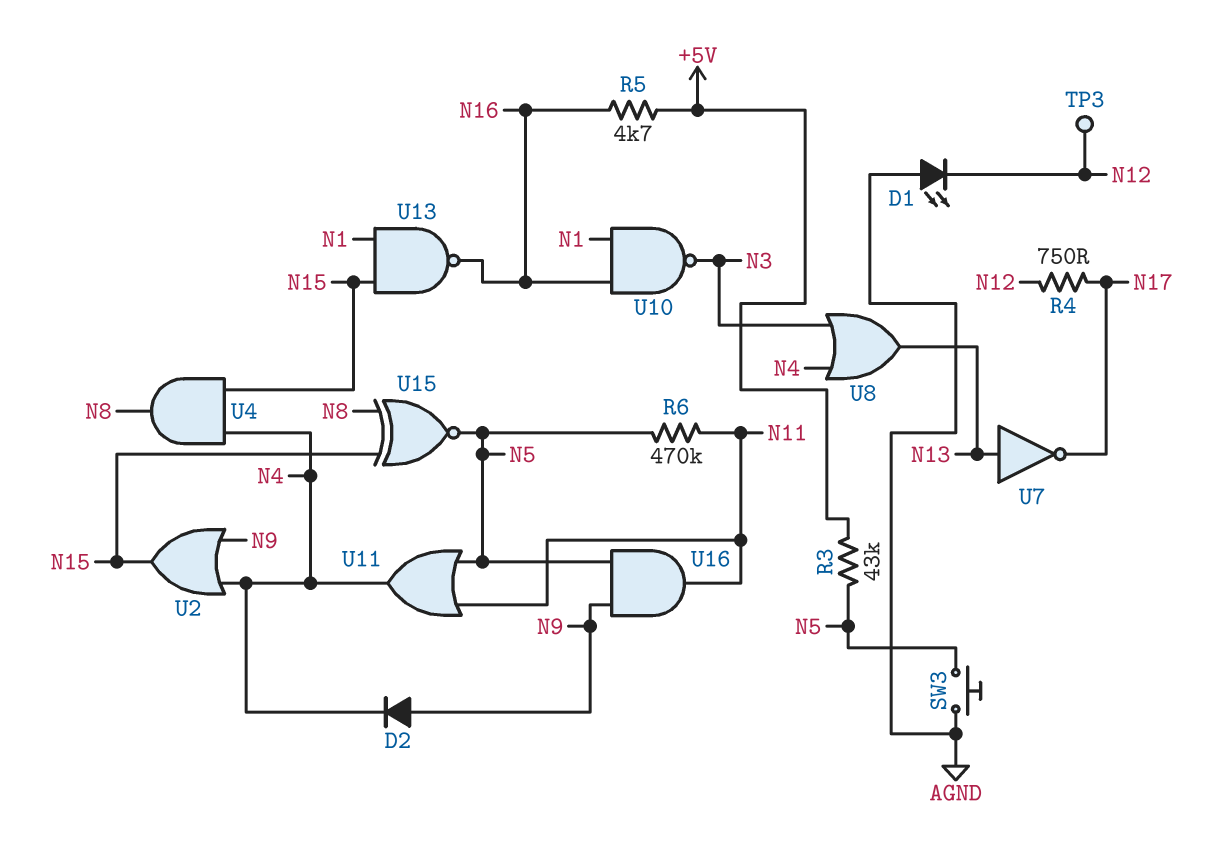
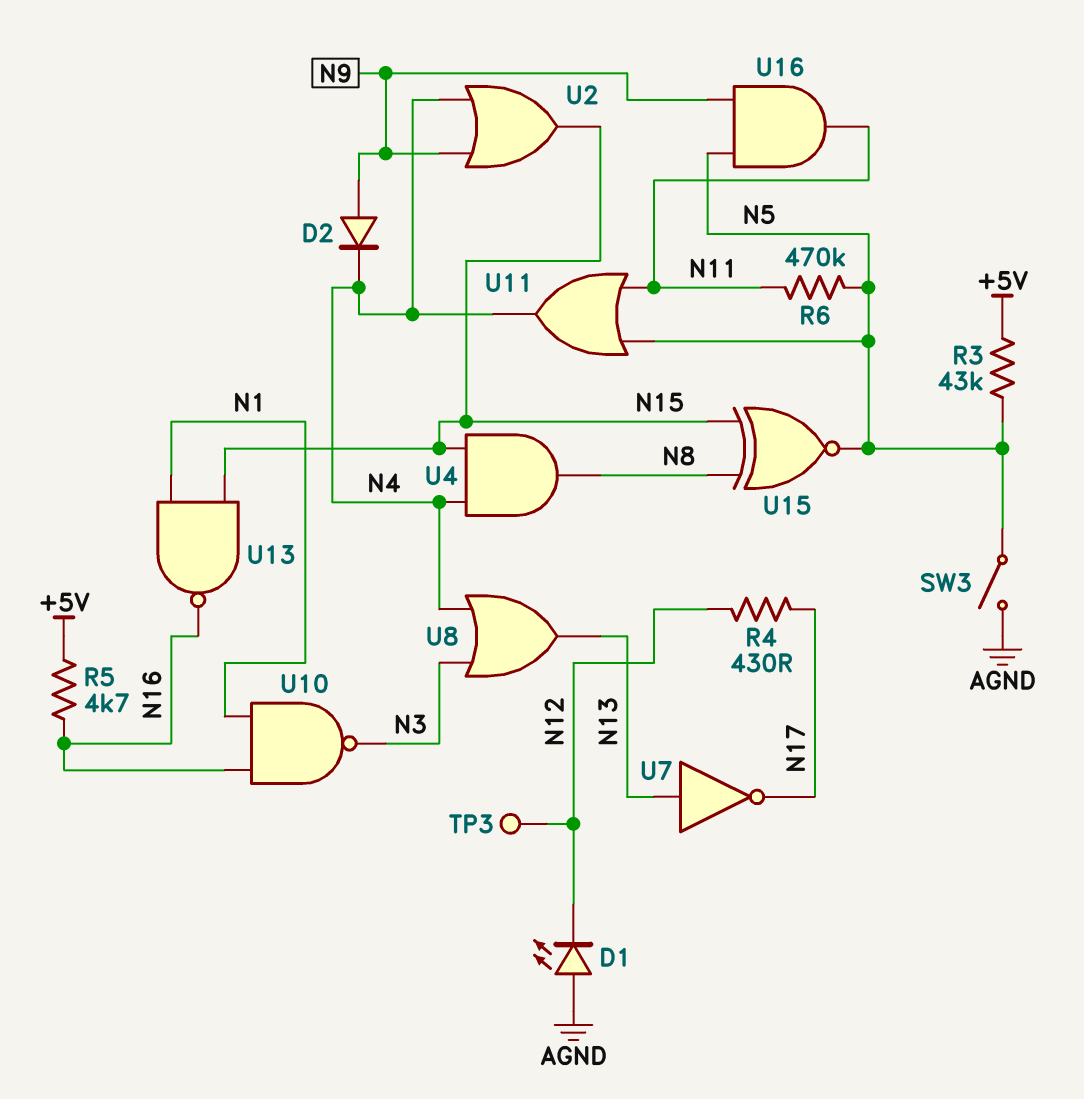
R4: 750 (N12, N17) -> 430 (N12, N17)
SW3: button (AGND, N5) -> switch (AGND, N5)

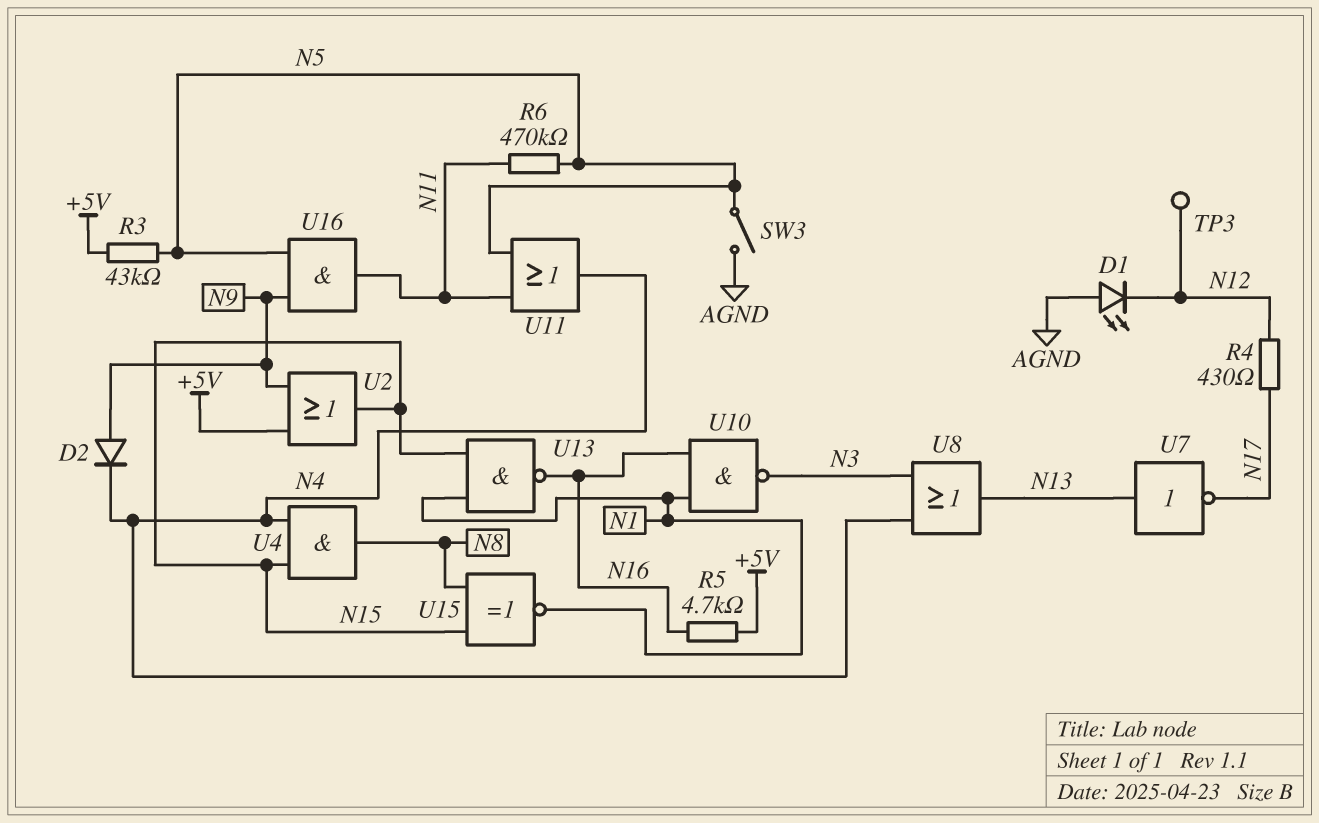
U2: OR (in N4, in N9, out N15) -> OR (in +5V, in N9, out N15)
U15: XNOR (in N8, in N15, out N5) -> XNOR (in N8, in N15, out N1)

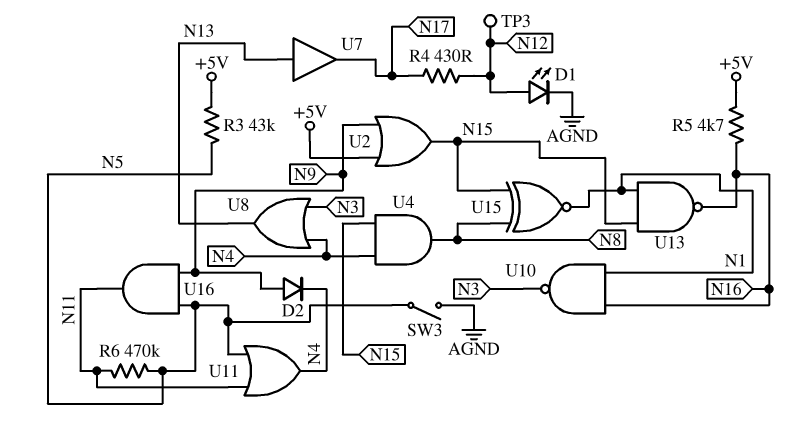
D1: LED (A AGND, K N12) -> LED (A N12, K AGND)
U7: NOT (in N13, out N17) -> buffer (in N13, out N17)

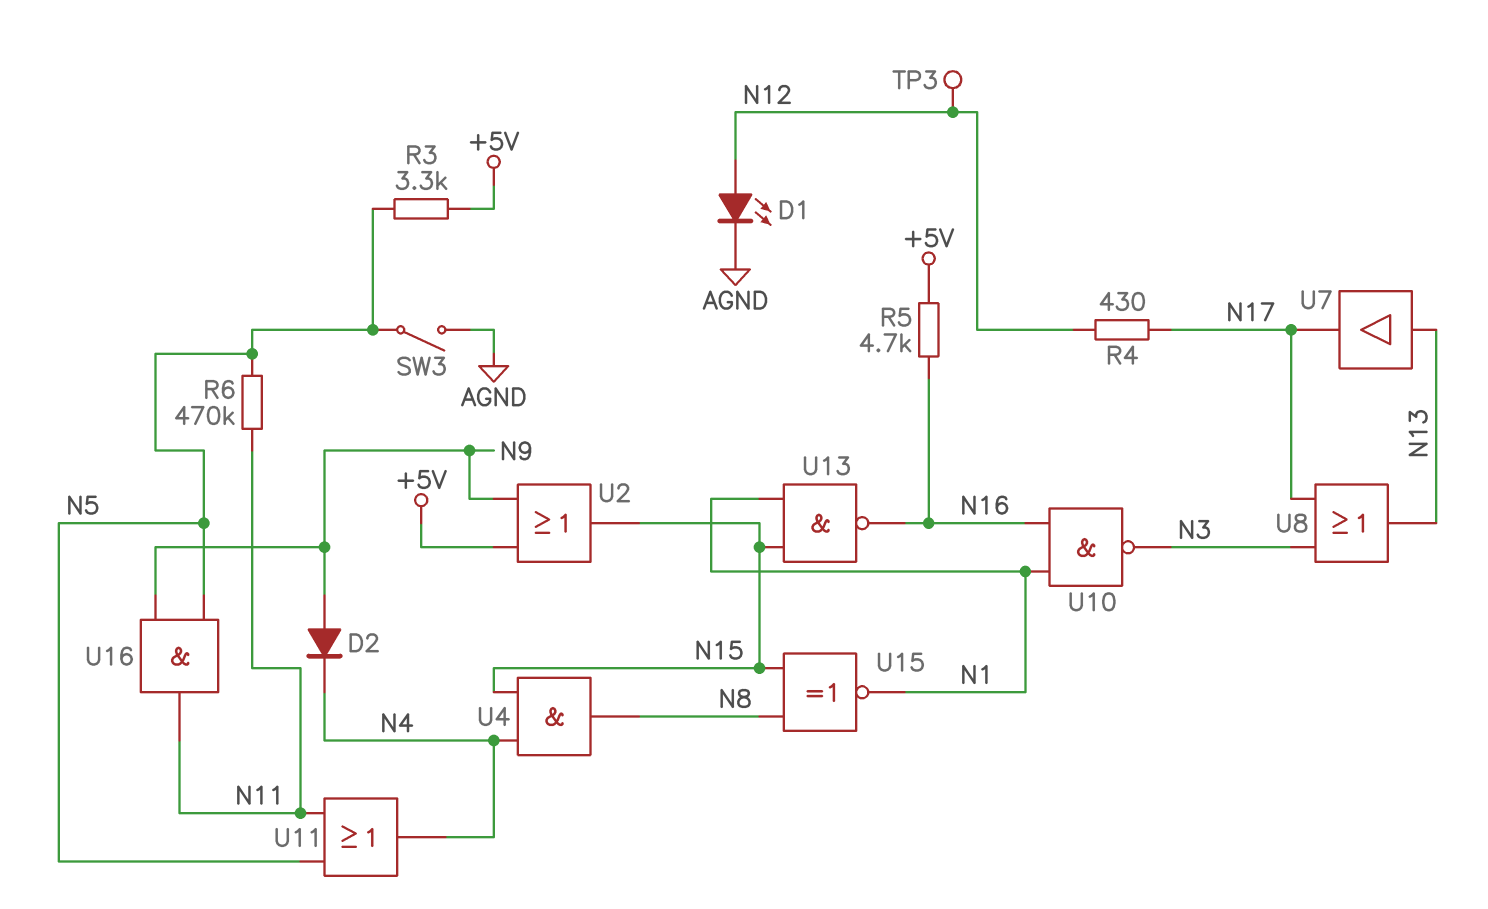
R3: 43k (+5V, N5) -> 3.3k (+5V, N5)
U8: OR (in N3, in N4, out N13) -> OR (in N3, in N17, out N13)

